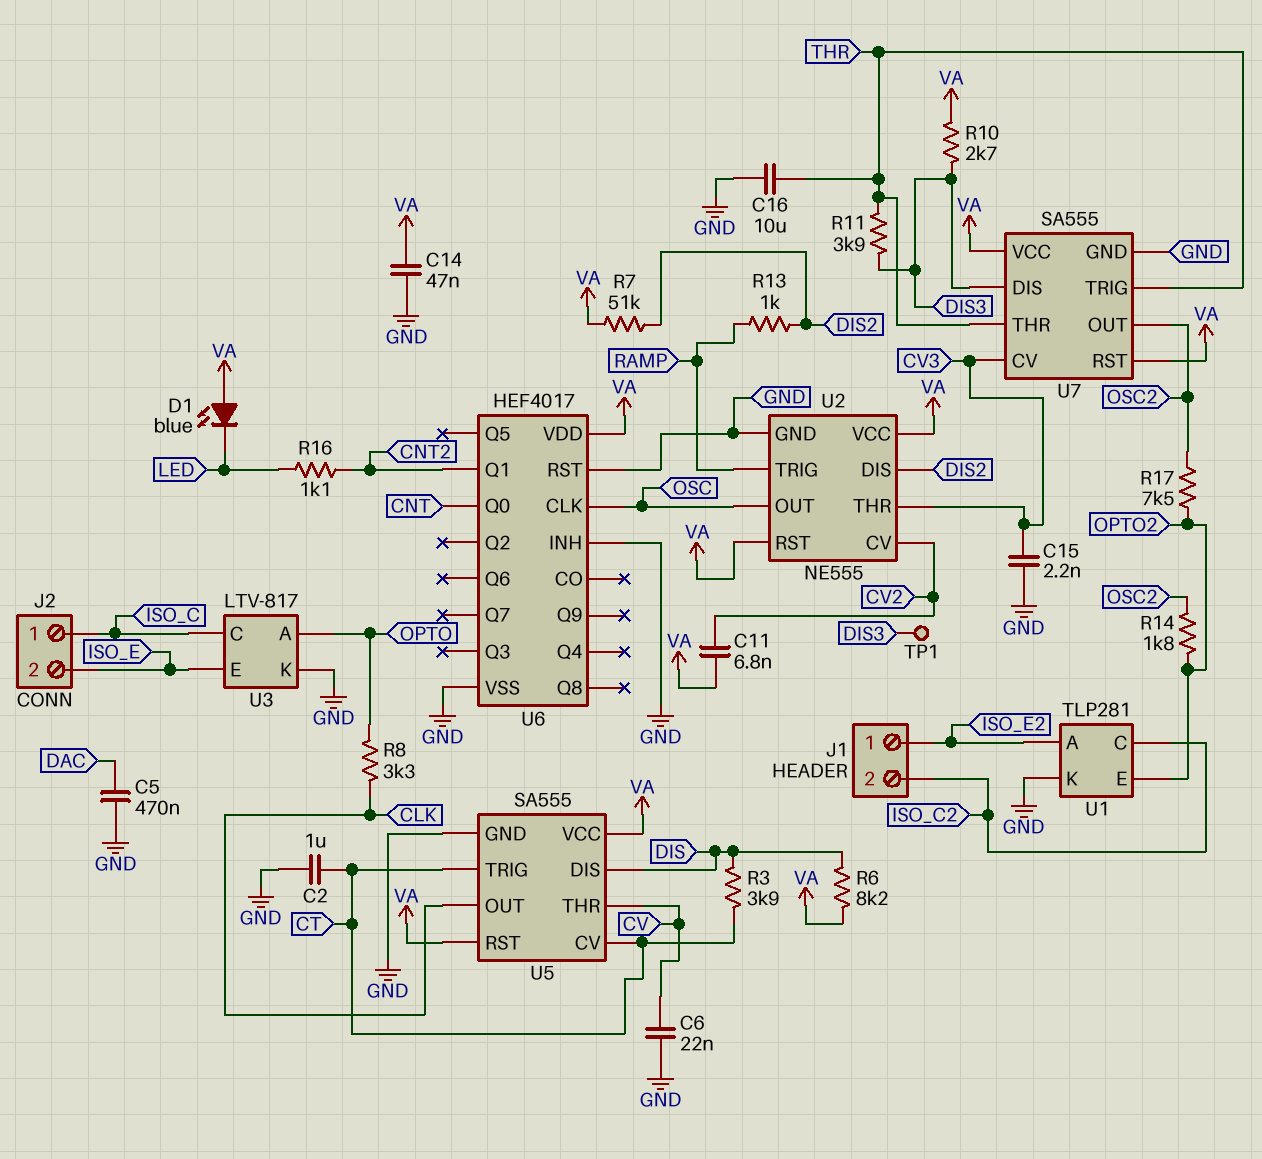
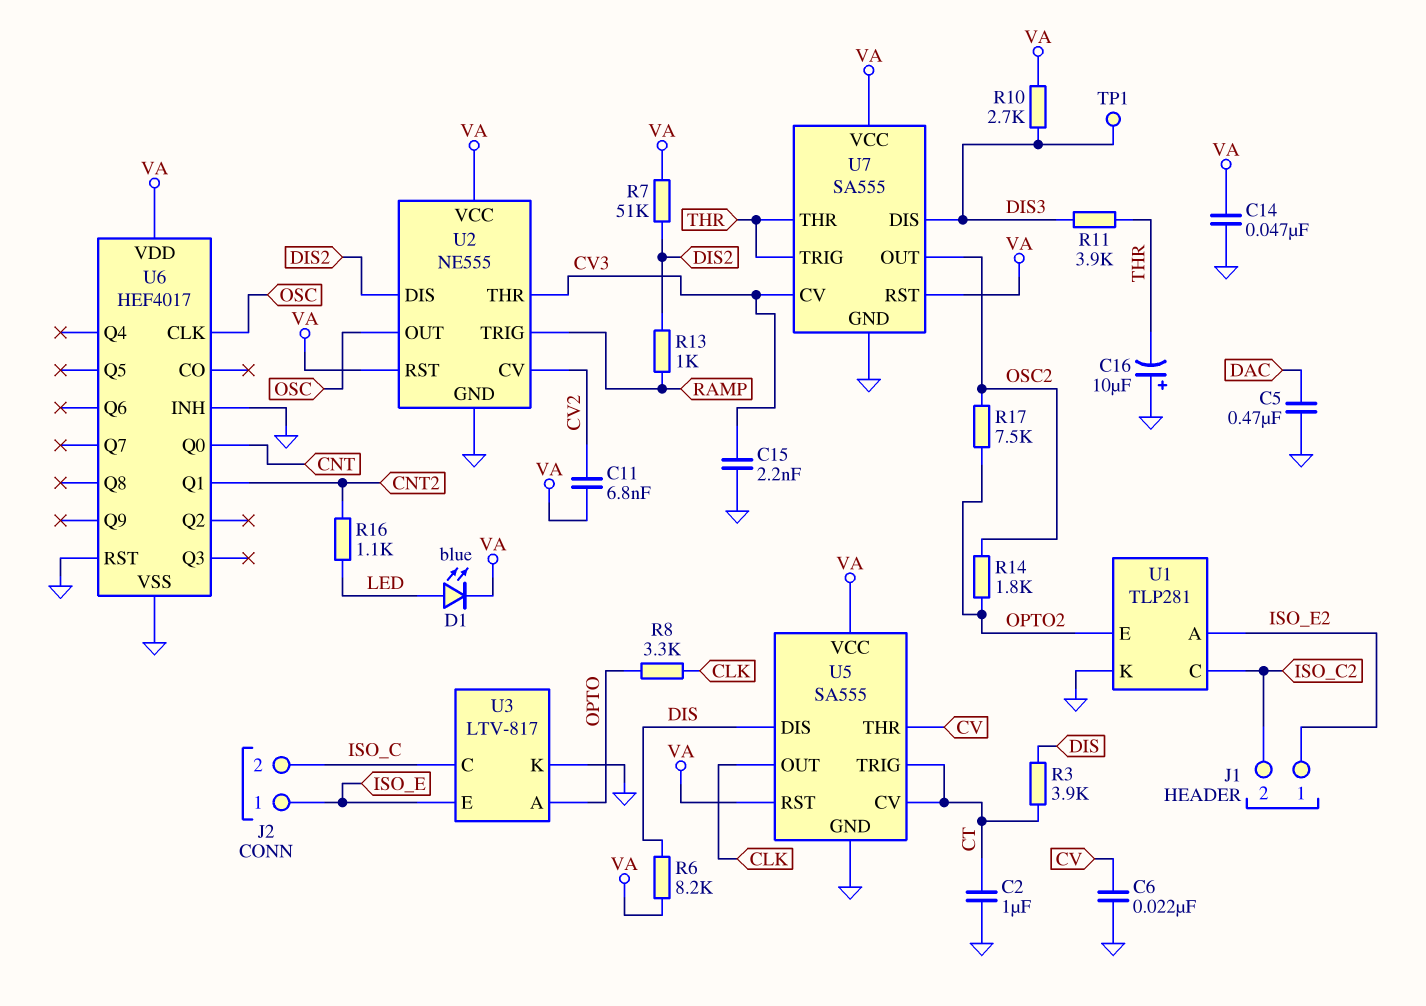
C16: 10uF (GND, THR) -> 10uF (plus GND, minus THR)
D1: LED blue (A VA, K LED) -> LED blue (A LED, K VA)
J2 pin 1: ISO_C -> ISO_E
J2 pin 2: ISO_E -> ISO_C

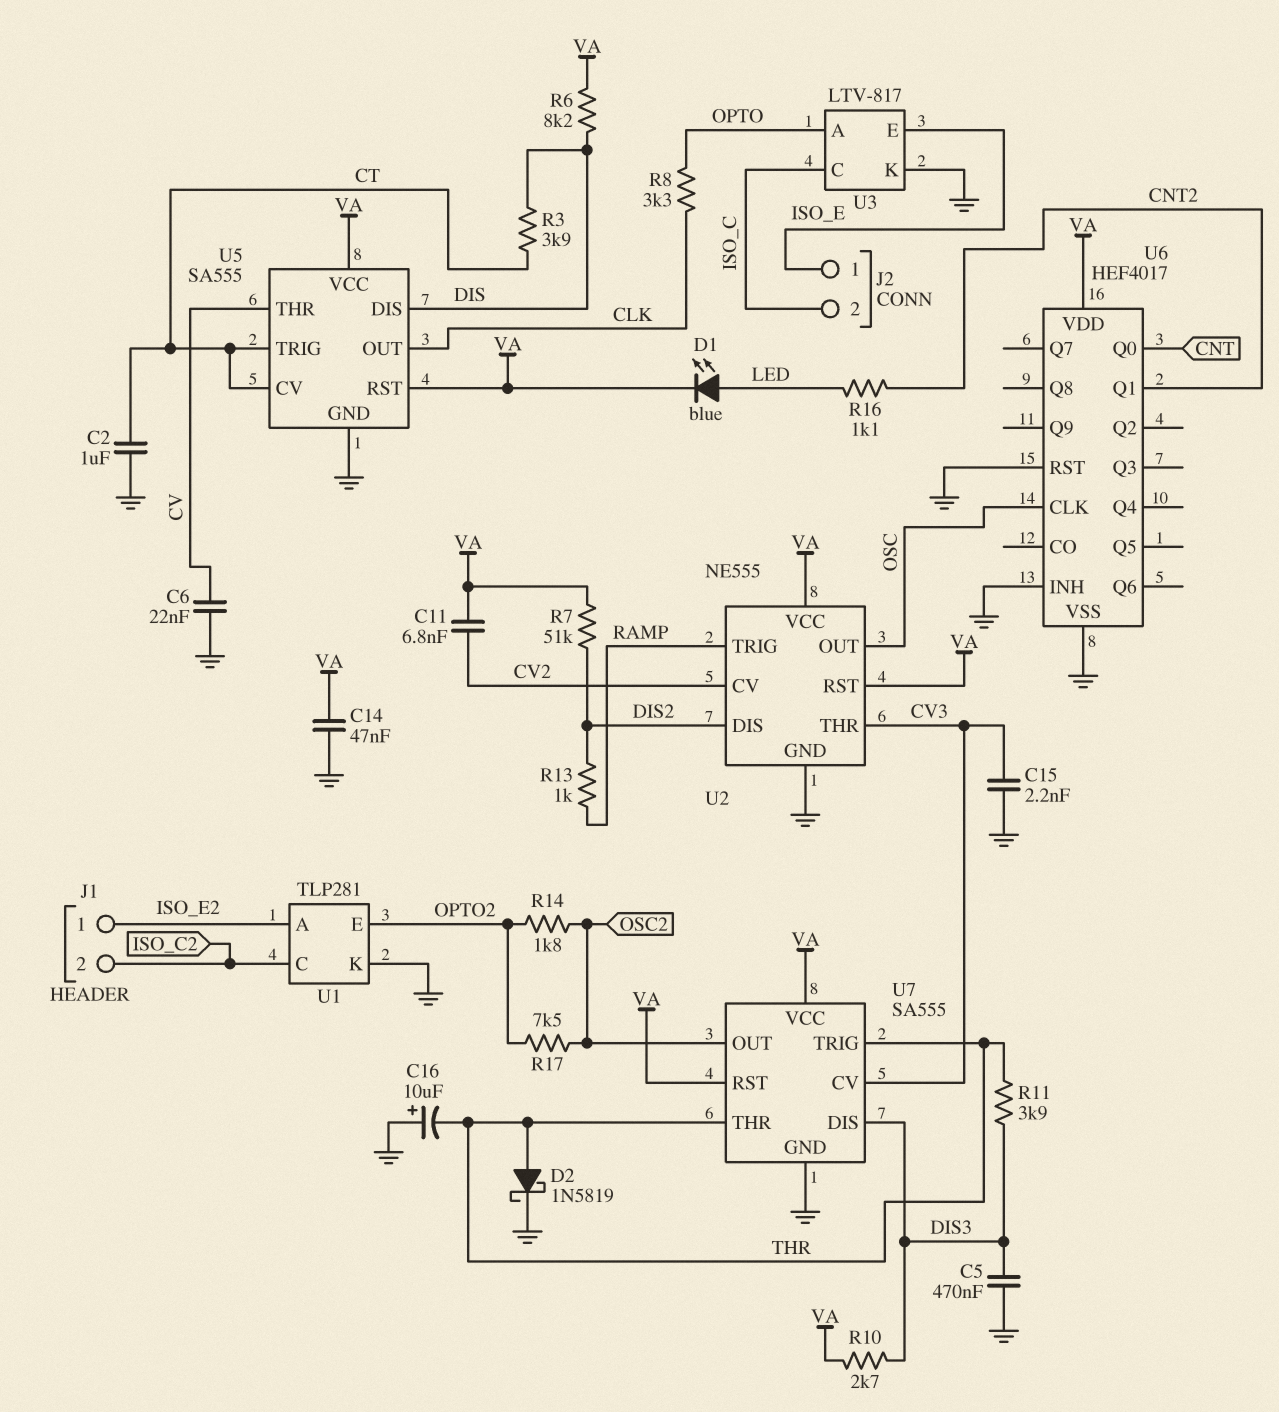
C5: 470nF (DAC, GND) -> 470nF (DIS3, GND)
D2: none -> schottky 1N5819 (A THR, K GND)
TP1: test point (DIS3) -> none

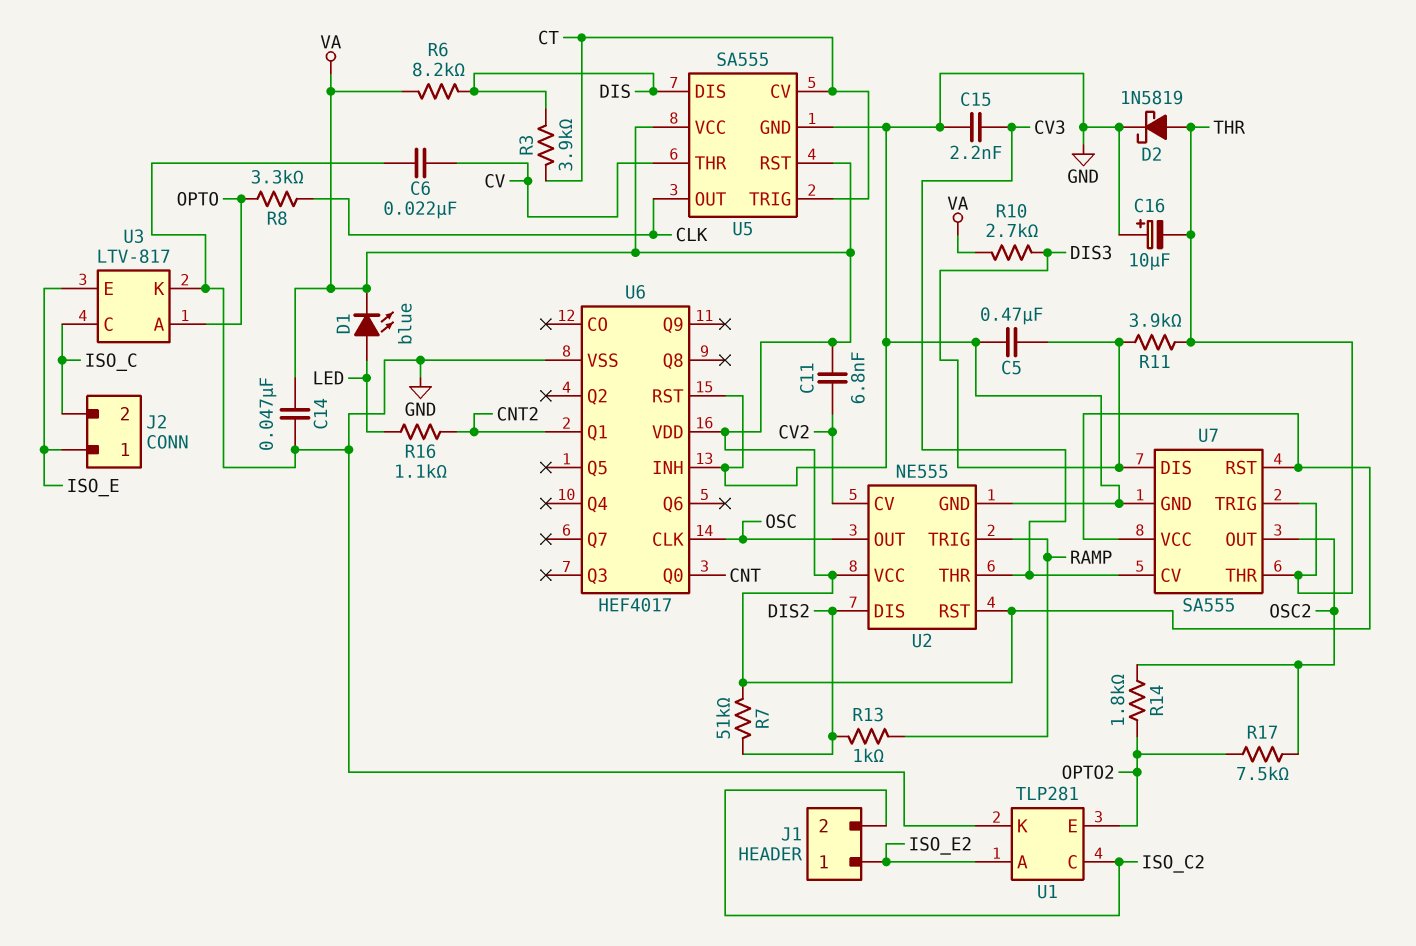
C2: 1uF (CT, GND) -> none

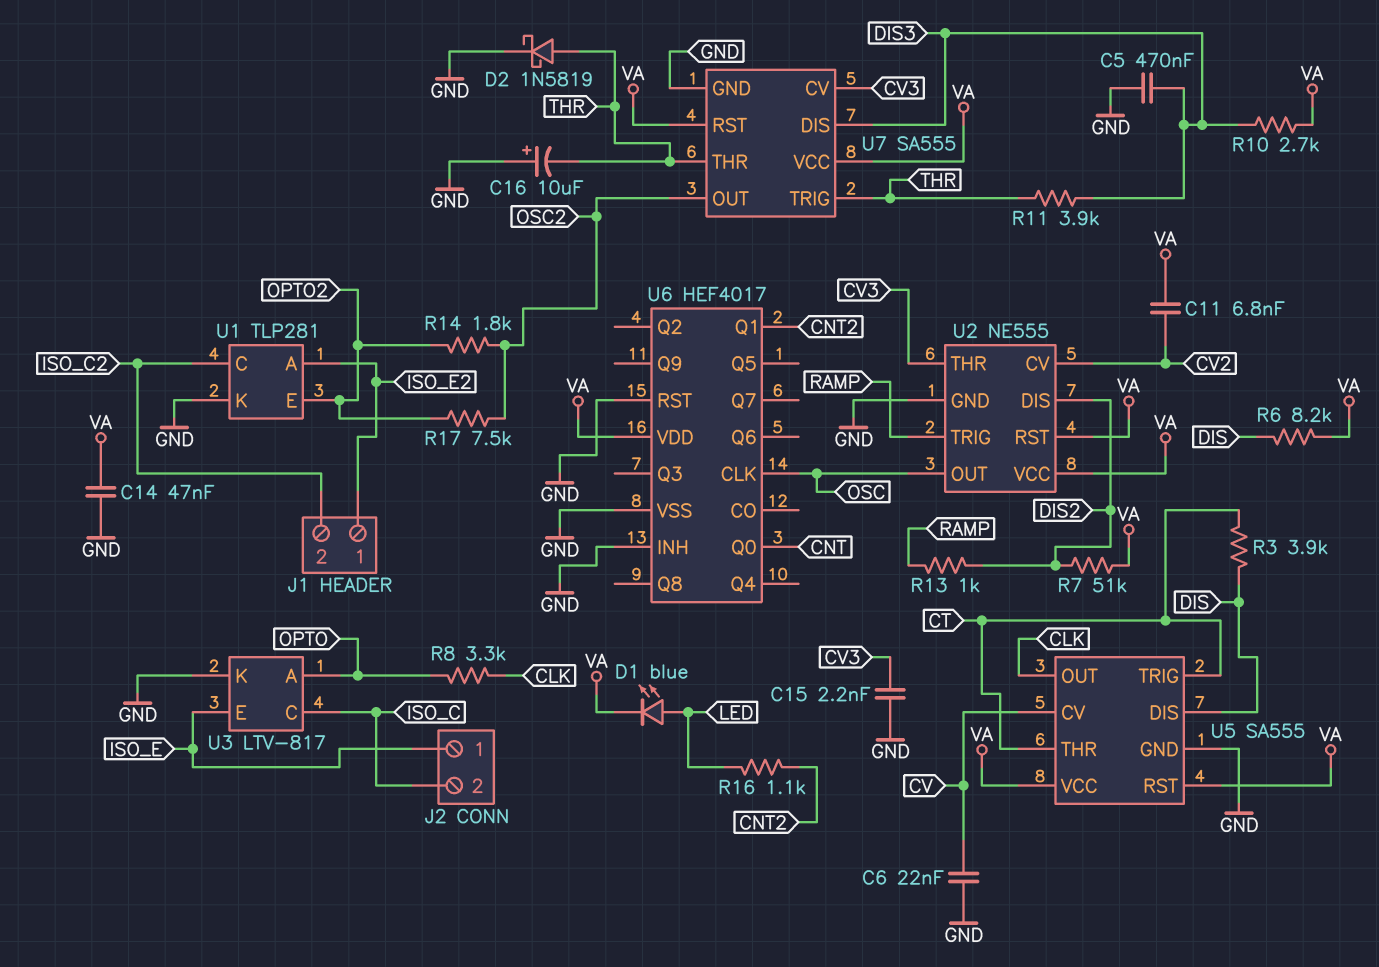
U5 pin CV: CT -> CV
U5 pin THR: CV -> CT

